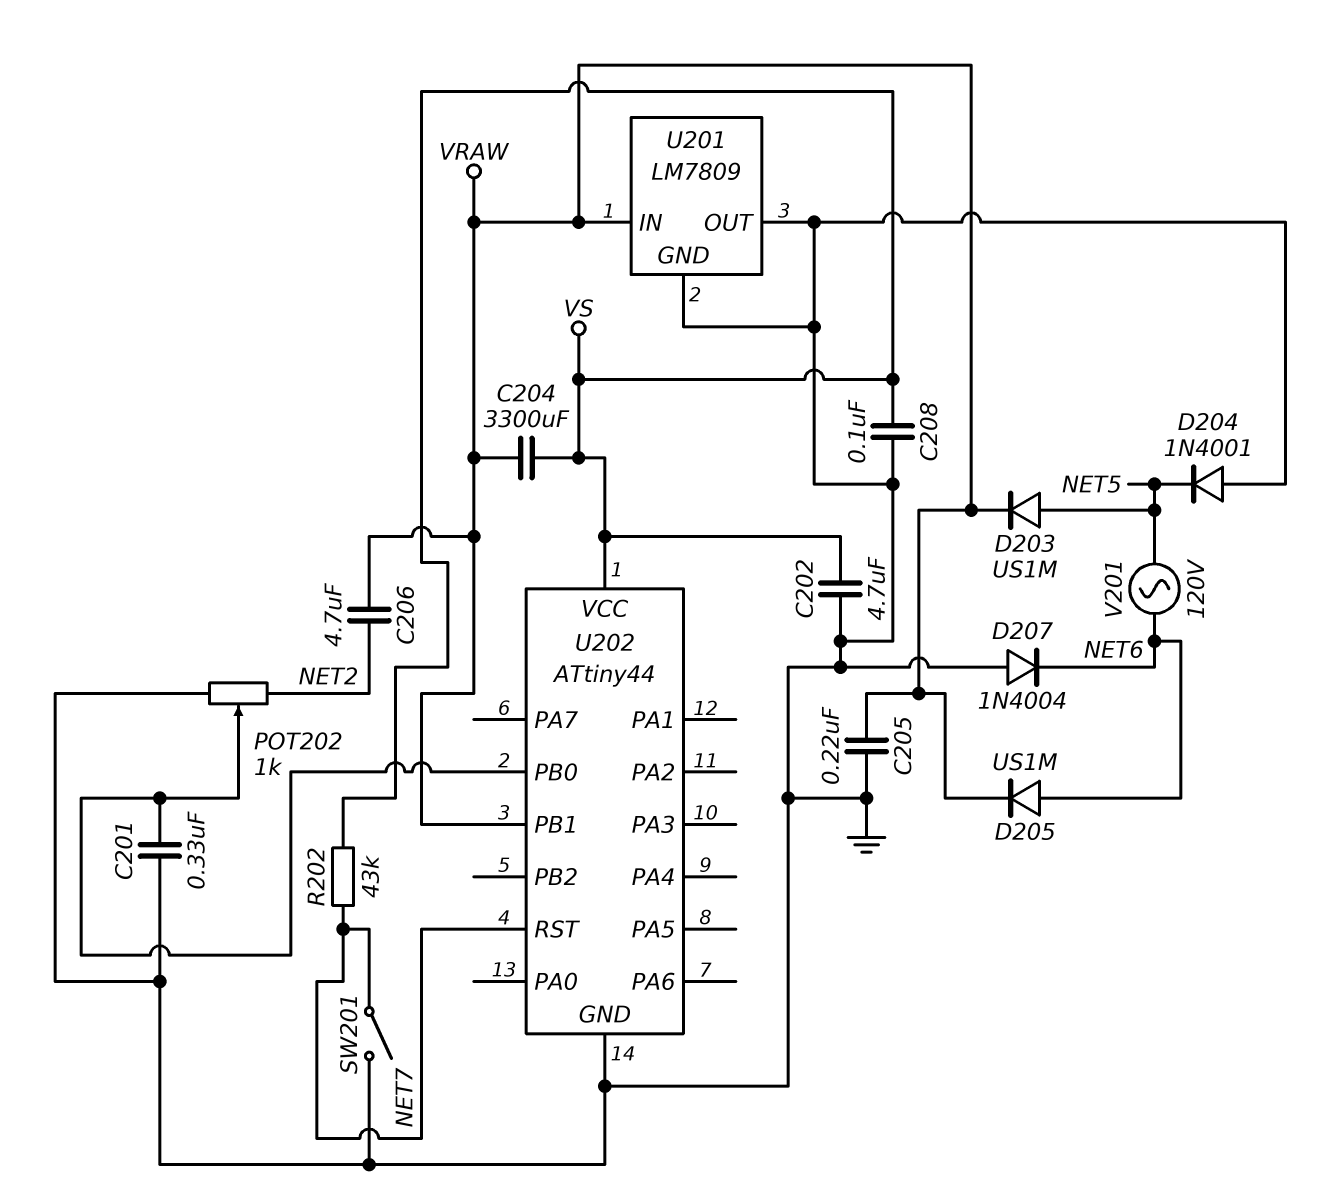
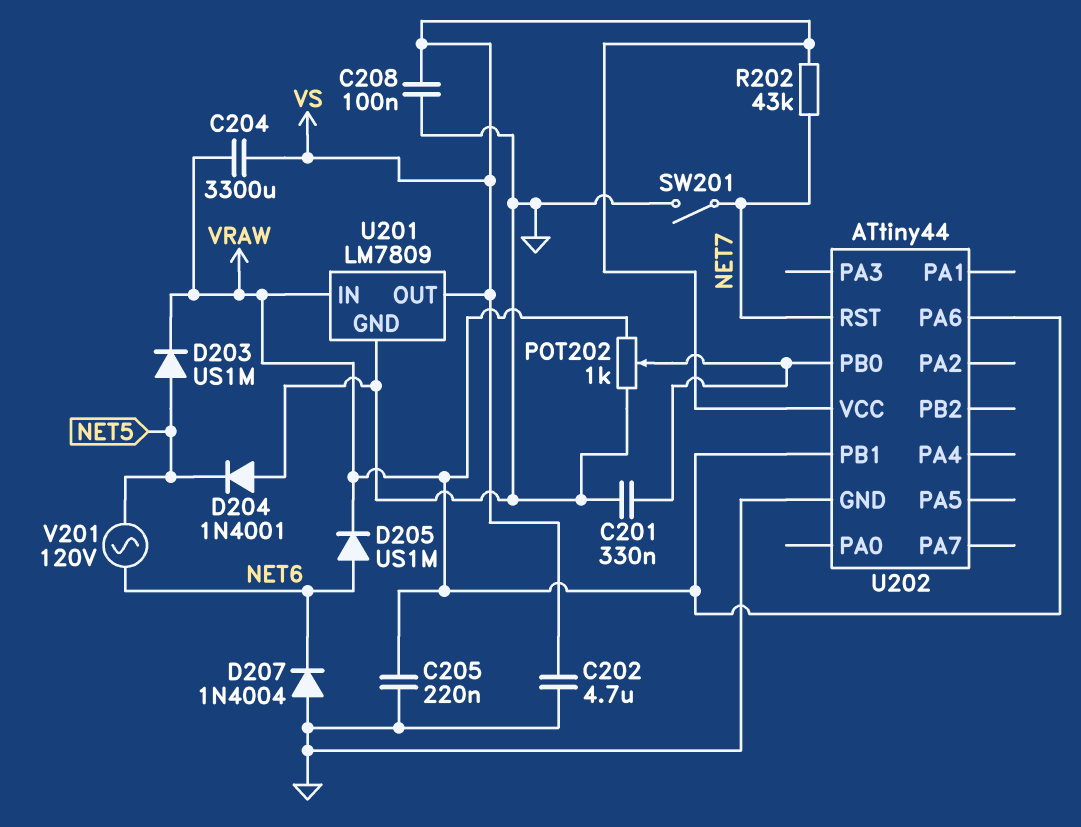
C206: 4.7uF (NET2, VRAW) -> none
POT202: 1k (GND, NET2, wiper U202/PB0) -> 1k (GND, VRAW, wiper U202/PB0)
U201 pin OUT: GND -> VS
U202 pin PA6: none -> VRAW

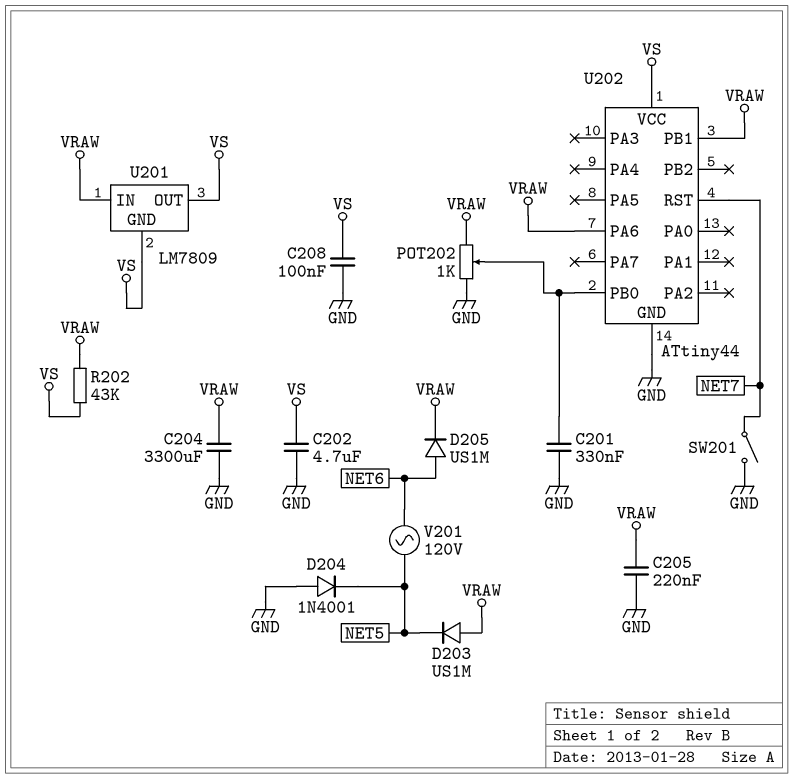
C204: 3300uF (VRAW, VS) -> 3300uF (GND, VRAW)
D203: diode US1M (A NET5, K VRAW) -> diode US1M (A VRAW, K NET5)
D207: diode 1N4004 (A GND, K NET6) -> none
R202: 43k (NET7, VS) -> 43k (VRAW, VS)
U201 pin GND: GND -> VS

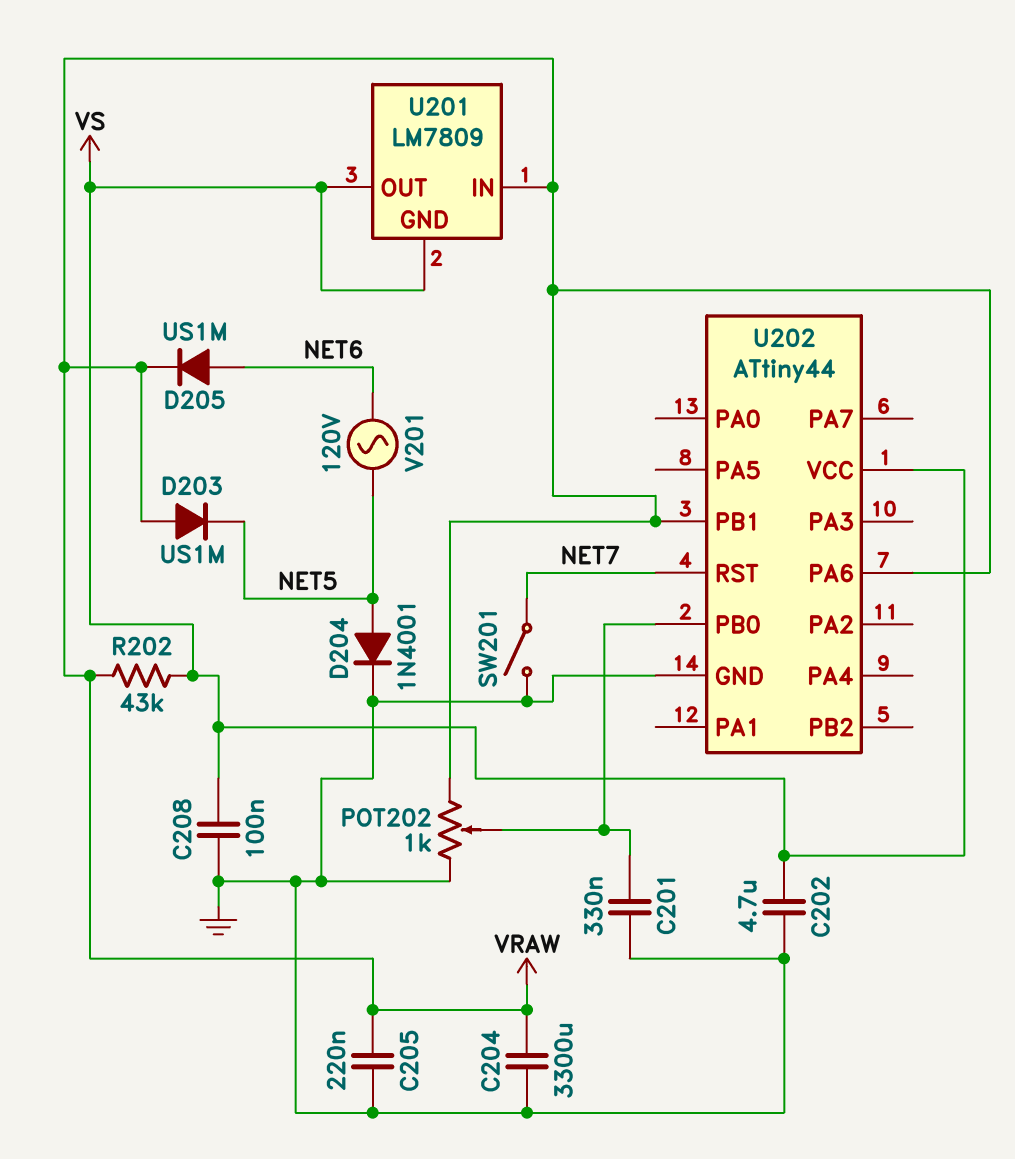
D204: diode 1N4001 (A GND, K NET5) -> diode 1N4001 (A NET5, K GND)

